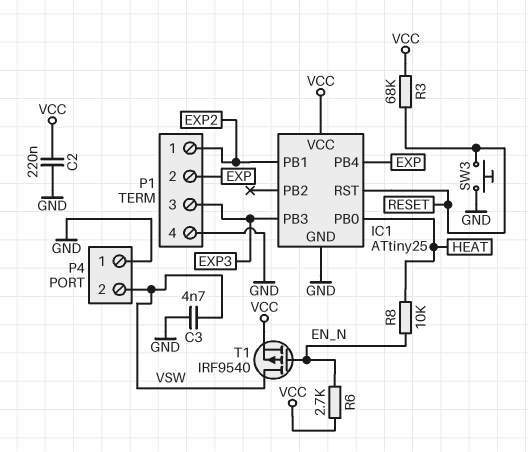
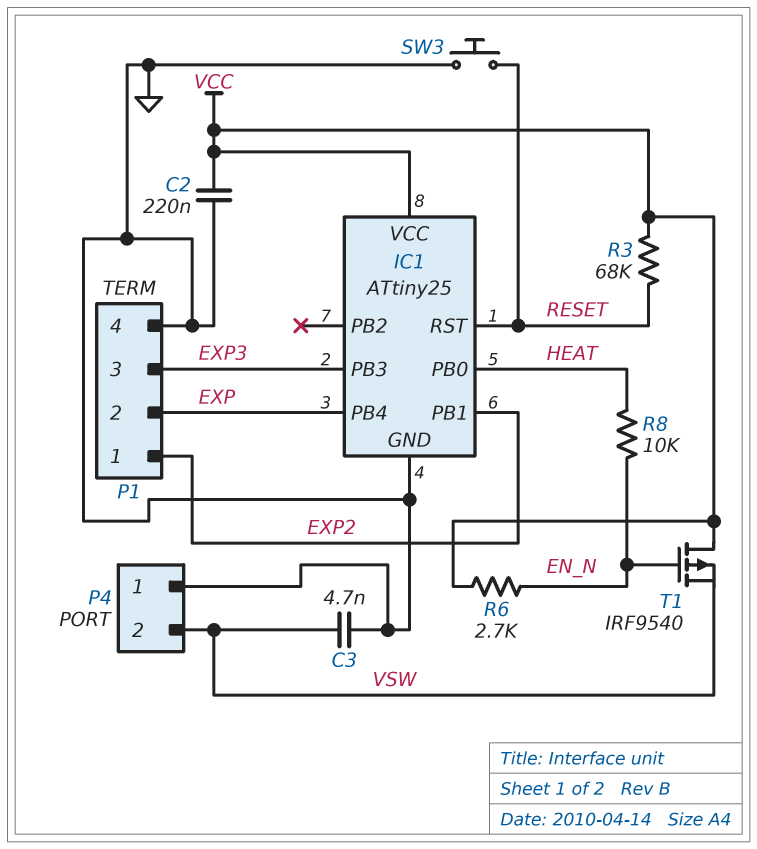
T1: PMOS IRF9540 (G EN_N, D VSW, S VCC) -> PMOS IRF9540 (G EN_N, D VCC, S VSW)

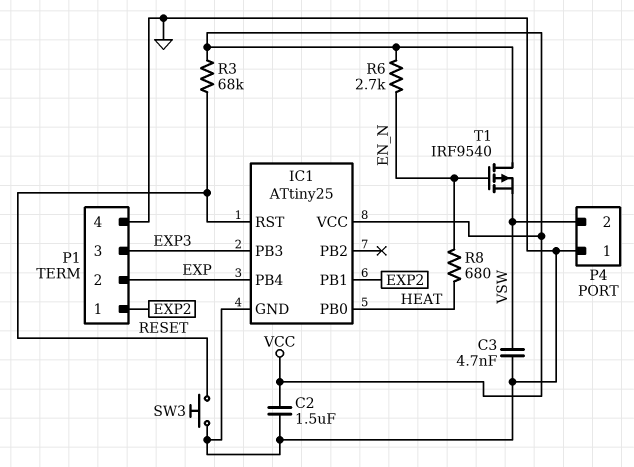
C2: 220nF (GND, VCC) -> 1.5uF (GND, VCC)
R8: 10k (EN_N, HEAT) -> 680 (EN_N, HEAT)

